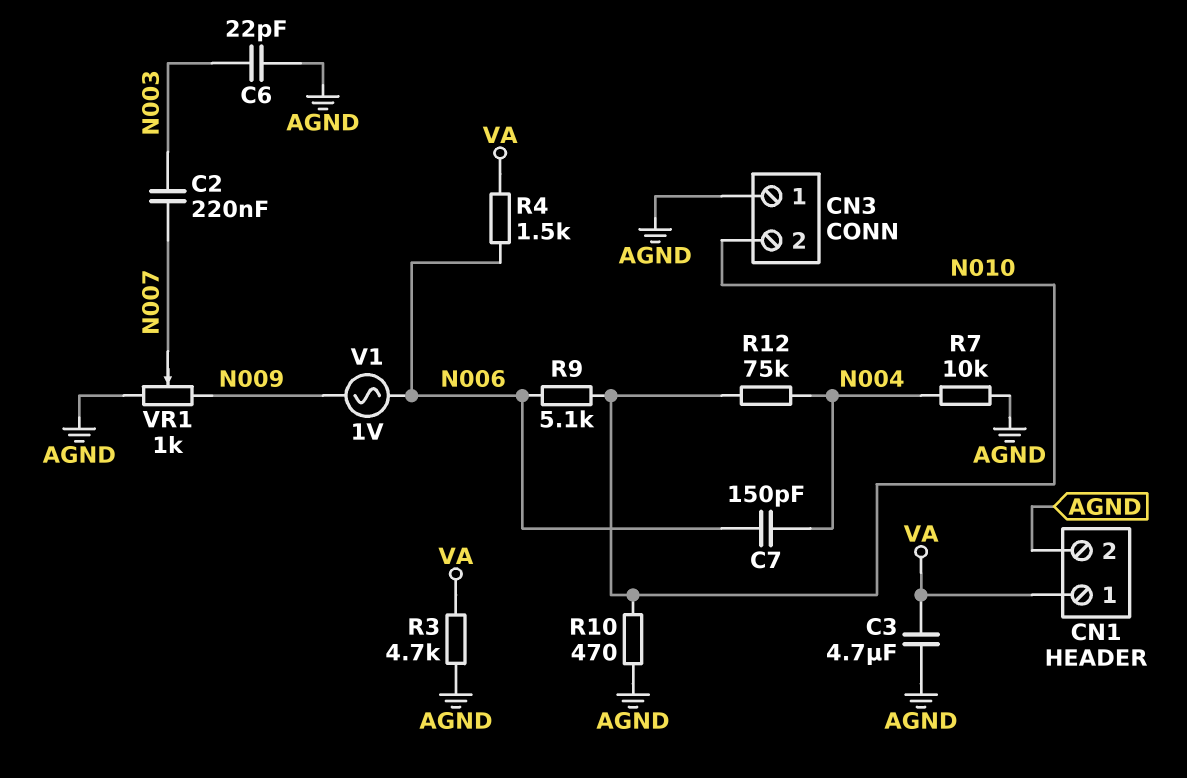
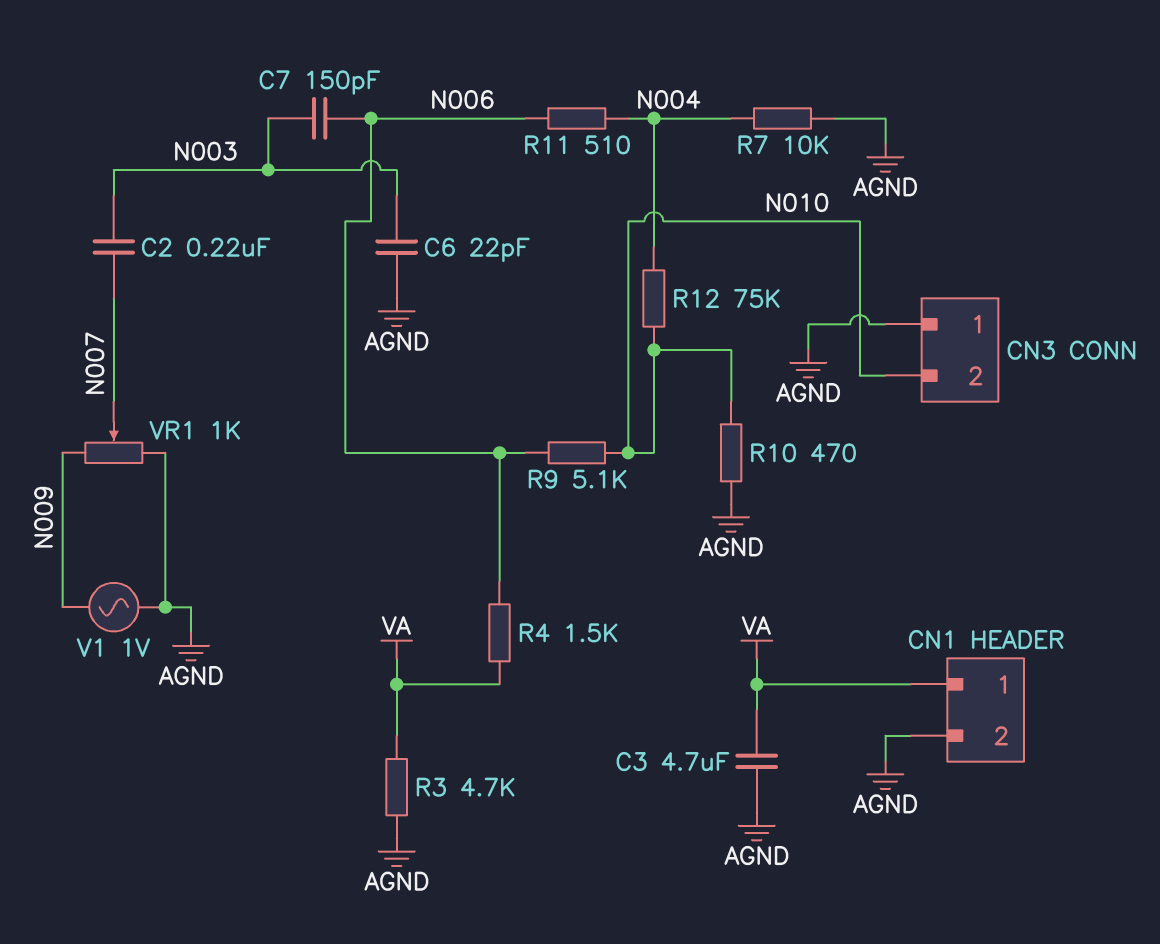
C7: 150pF (N004, N006) -> 150pF (N003, N006)
R11: none -> 510 (N004, N006)
V1: AC 1V (N006, N009) -> AC 1V (AGND, N009)

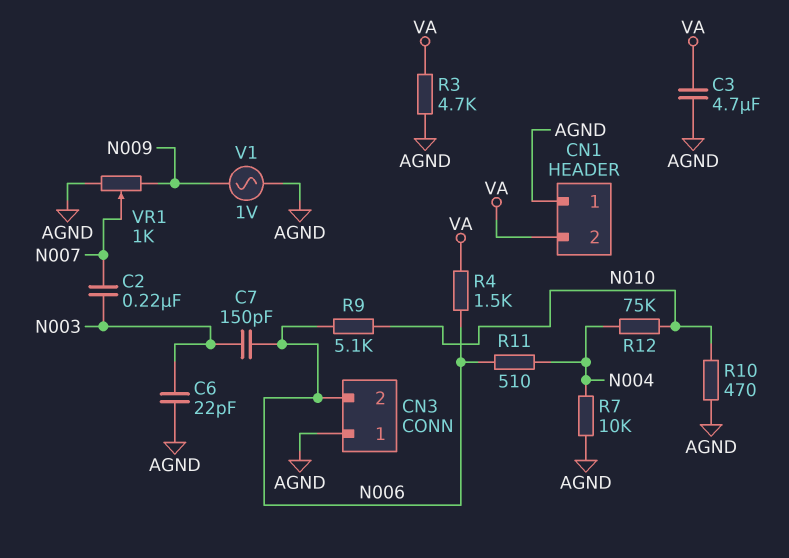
CN1 pin 1: VA -> AGND
CN1 pin 2: AGND -> VA
CN3 pin 2: N010 -> N006

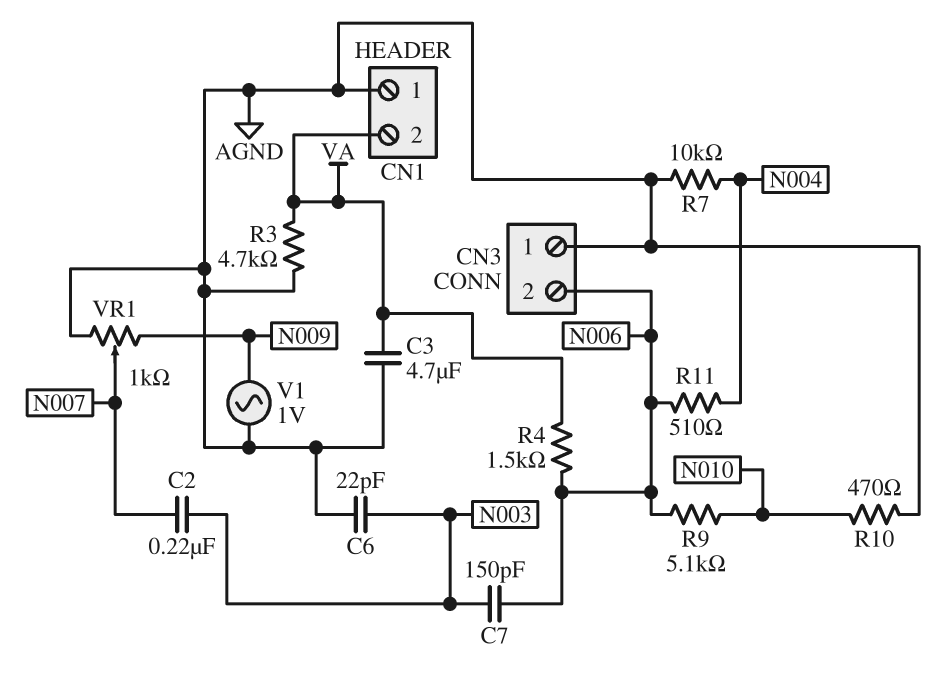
R12: 75k (N004, N010) -> none

